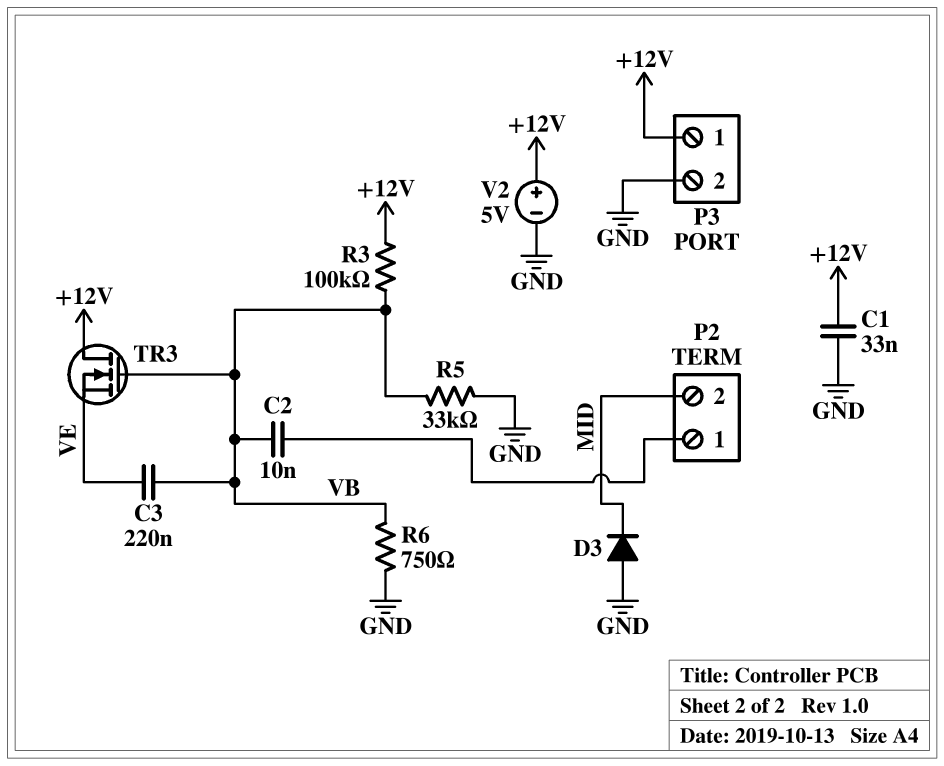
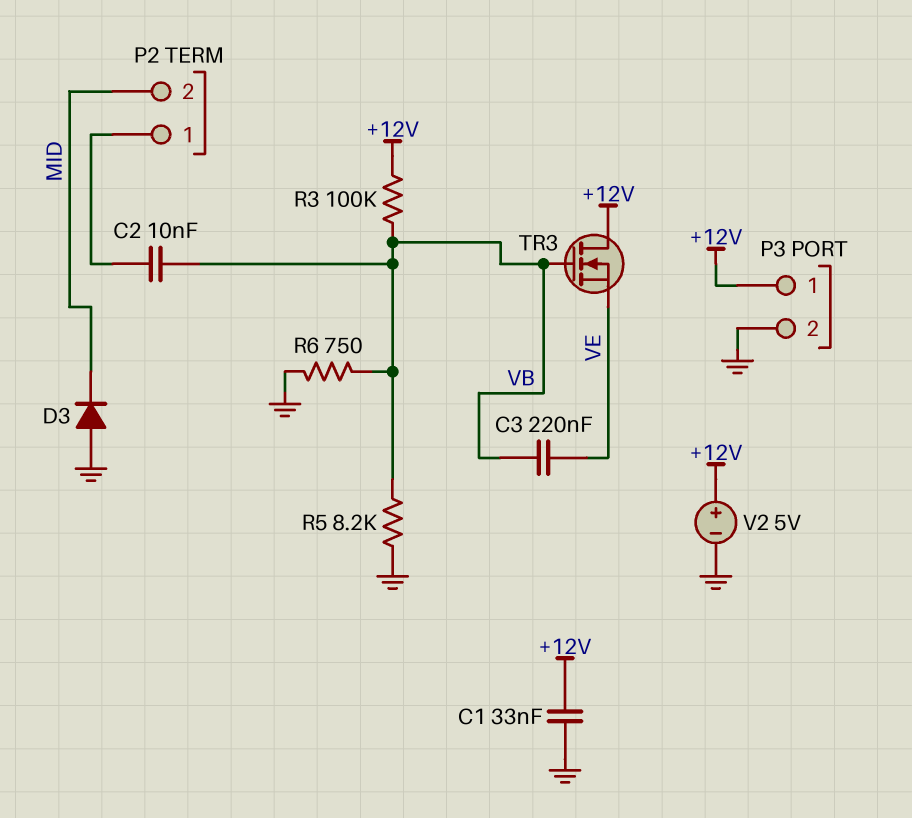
R5: 33k (GND, VB) -> 8.2k (GND, VB)

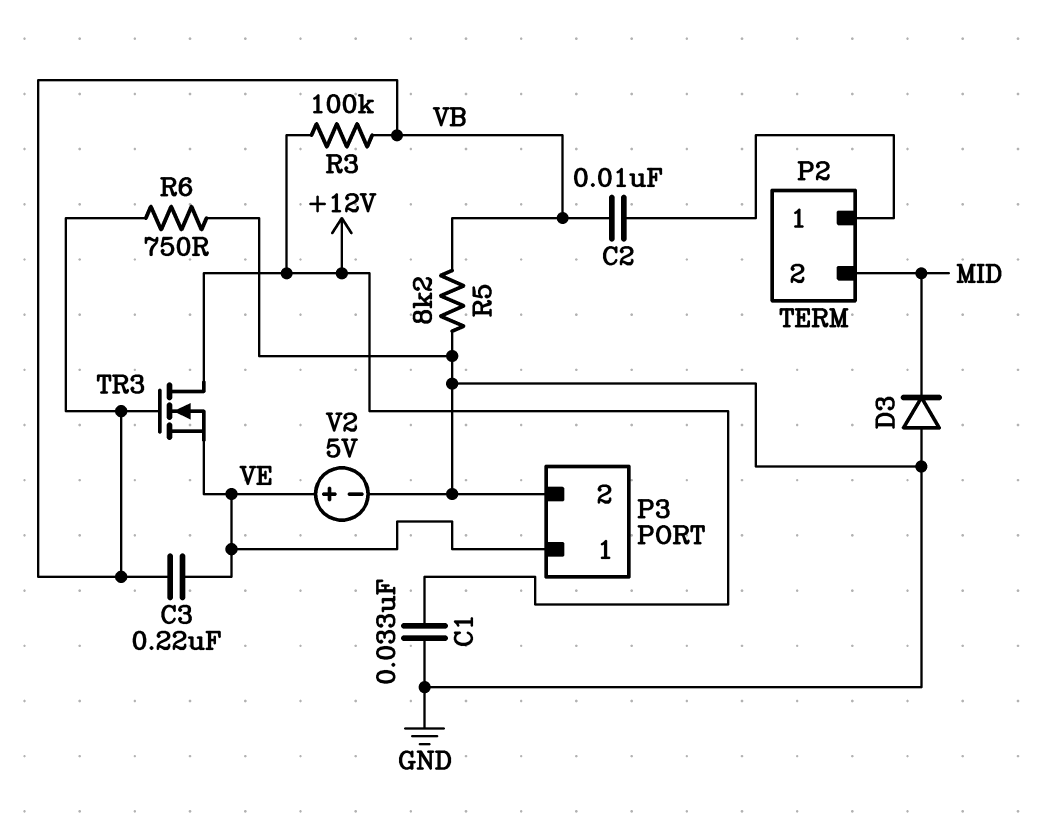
P3 pin 1: +12V -> VE
V2: 5V (plus +12V, minus GND) -> 5V (plus VE, minus GND)

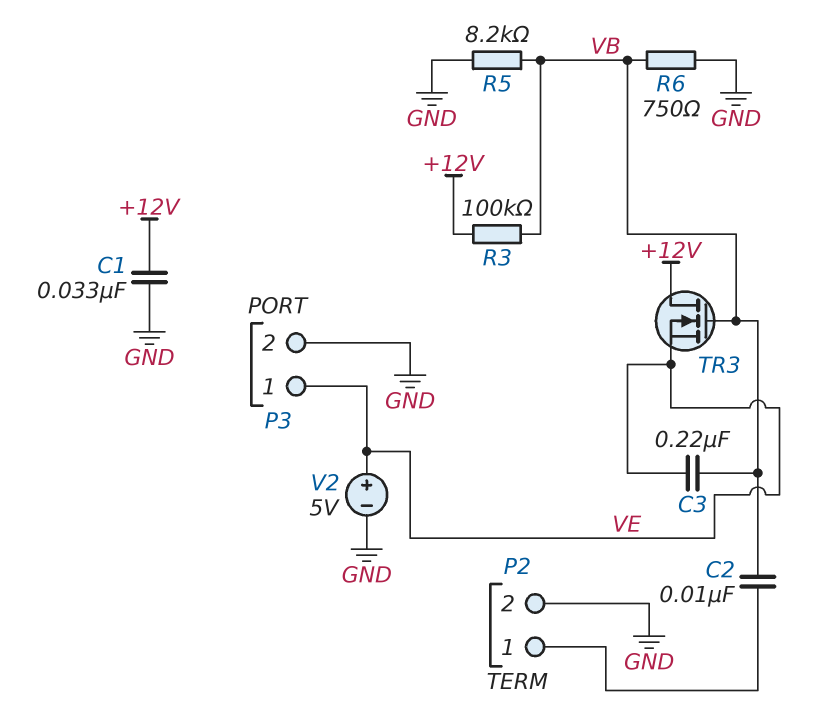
D3: diode (A GND, K MID) -> none
P2 pin 2: MID -> GND

